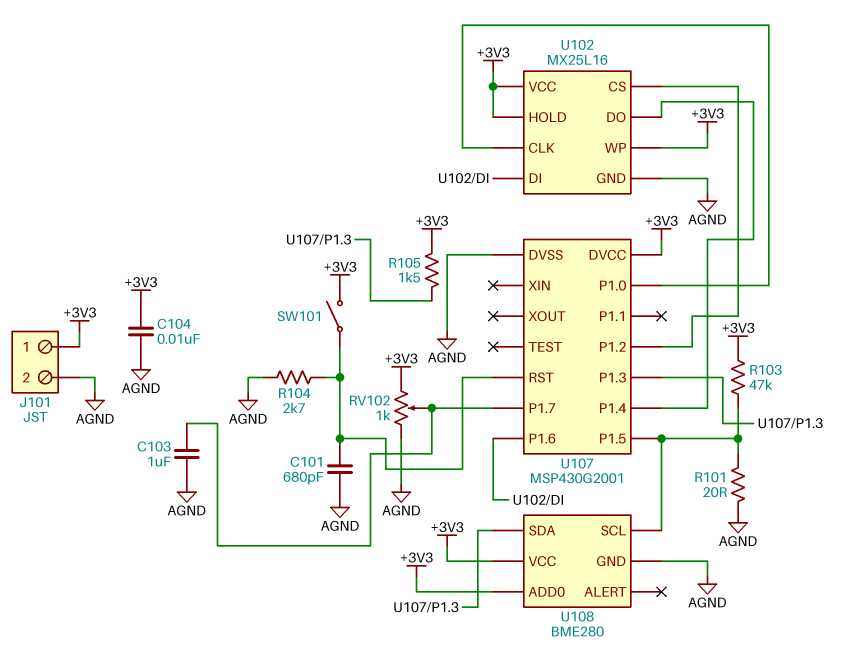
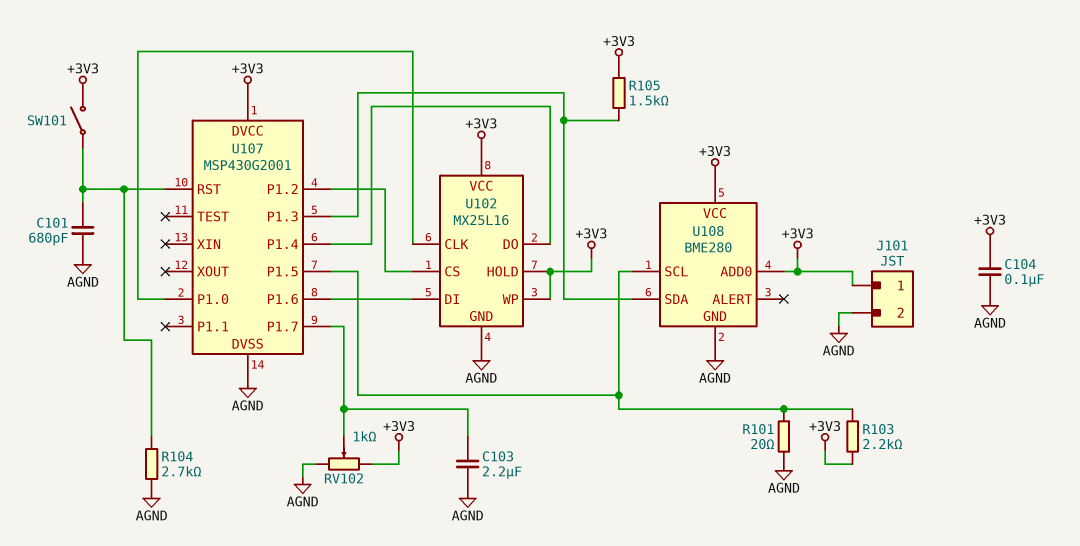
C103: 1uF (AGND, U107/P1.7) -> 2.2uF (AGND, U107/P1.7)
C104: 10nF (+3V3, AGND) -> 100nF (+3V3, AGND)
R103: 47k (+3V3, U107/P1.5) -> 2.2k (+3V3, U107/P1.5)

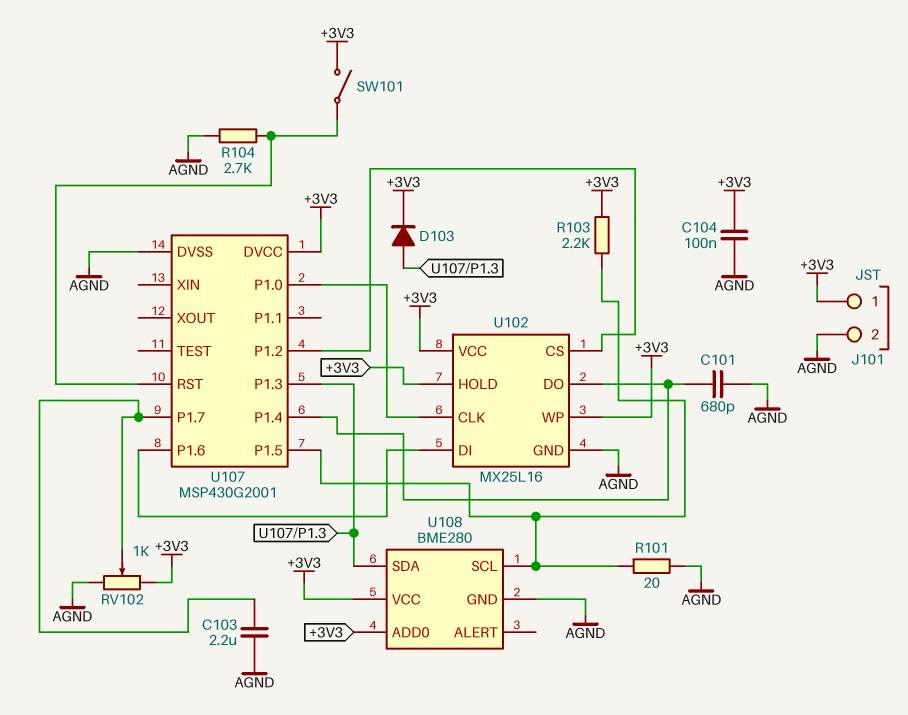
C101: 680pF (AGND, U107/RST) -> 680pF (AGND, U102/DO)
D103: none -> diode (A U107/P1.3, K +3V3)
R105: 1.5k (+3V3, U107/P1.3) -> none

